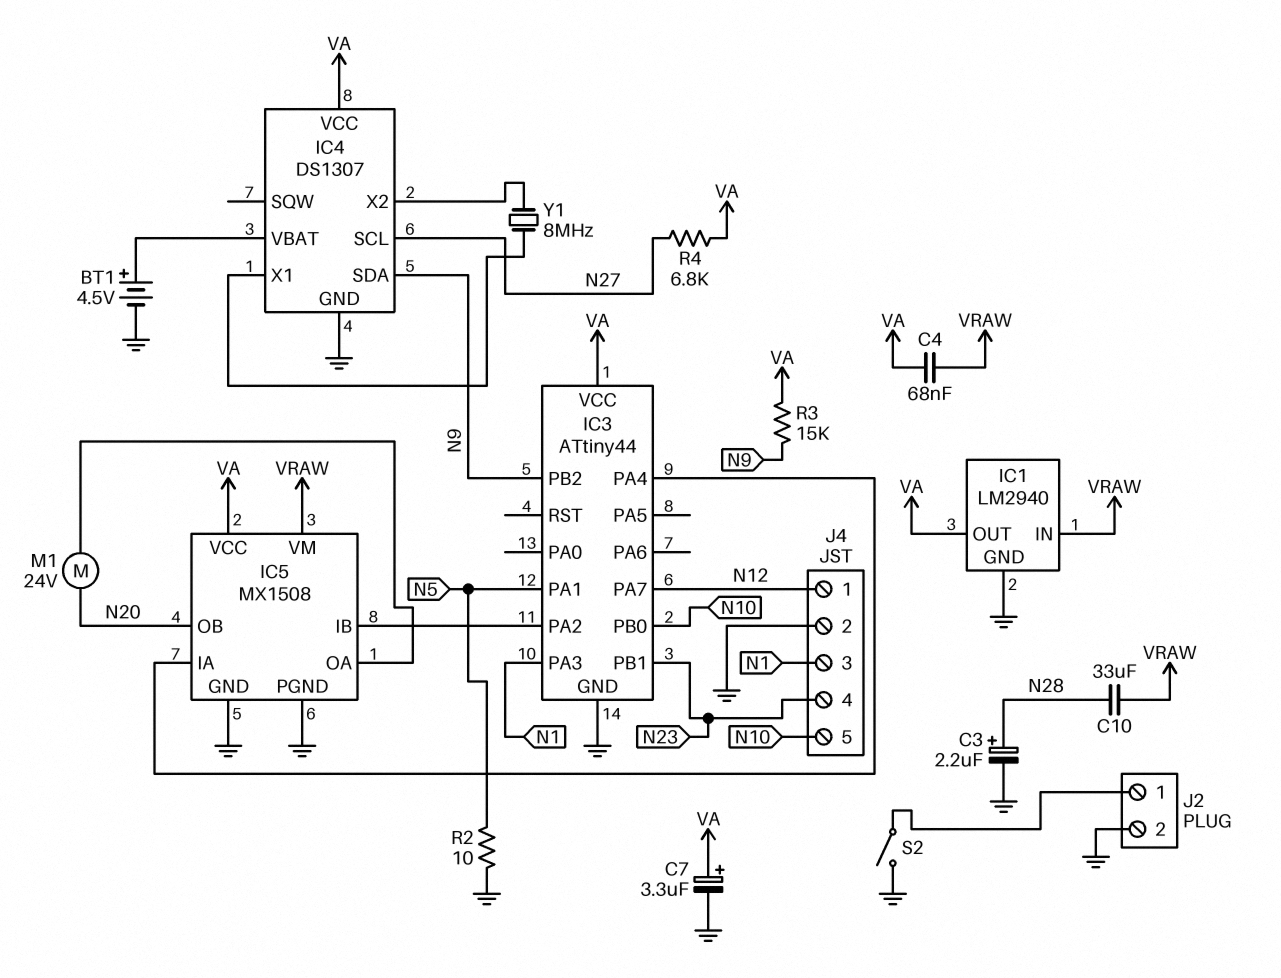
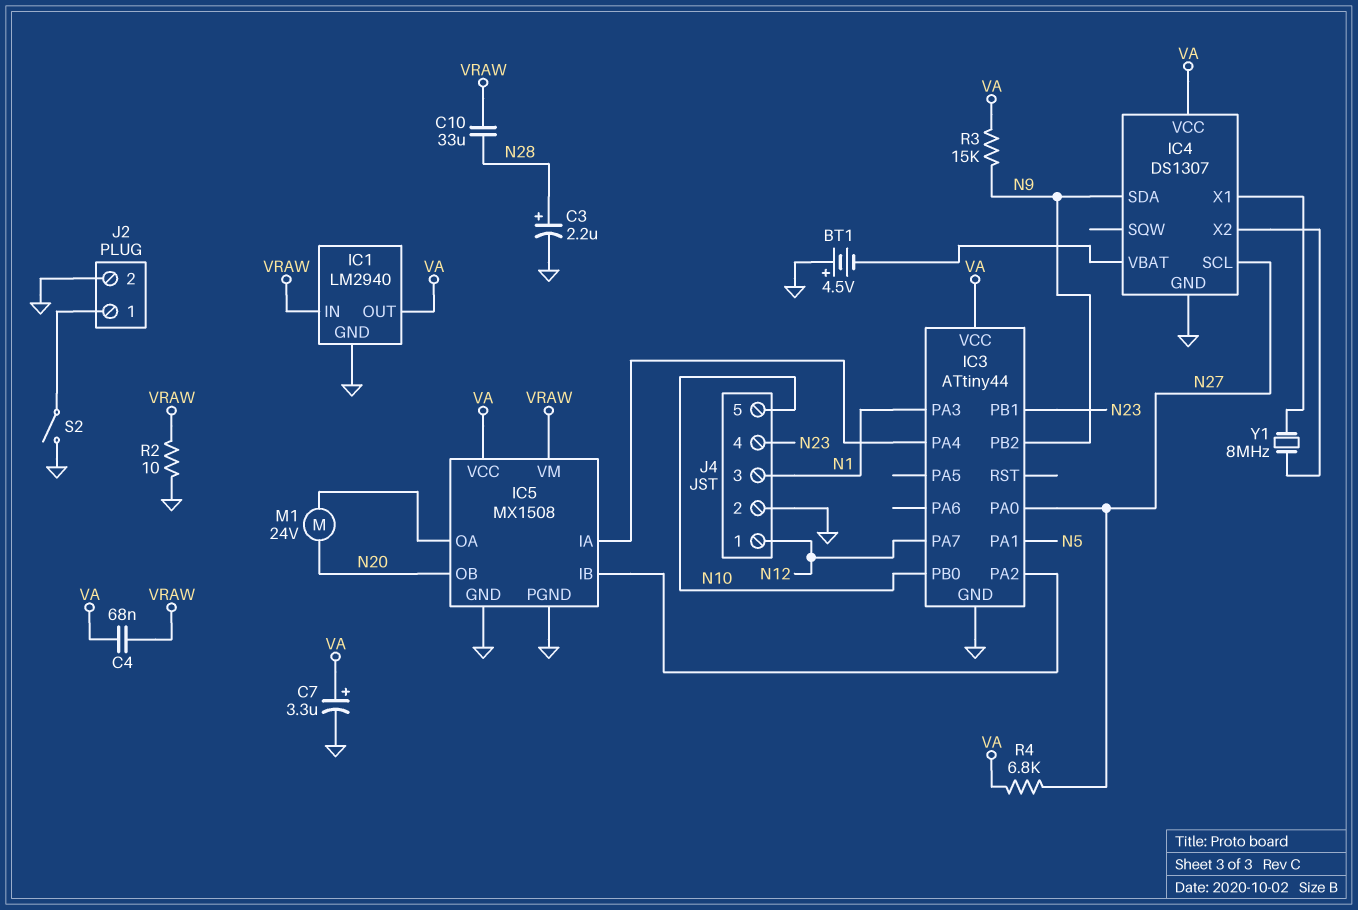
BT1: 4.5V (plus IC4/VBAT, minus GND) -> 4.5V (plus GND, minus IC4/VBAT)
IC3 pin PA0: none -> N27
R2: 10 (GND, N5) -> 10 (GND, VRAW)

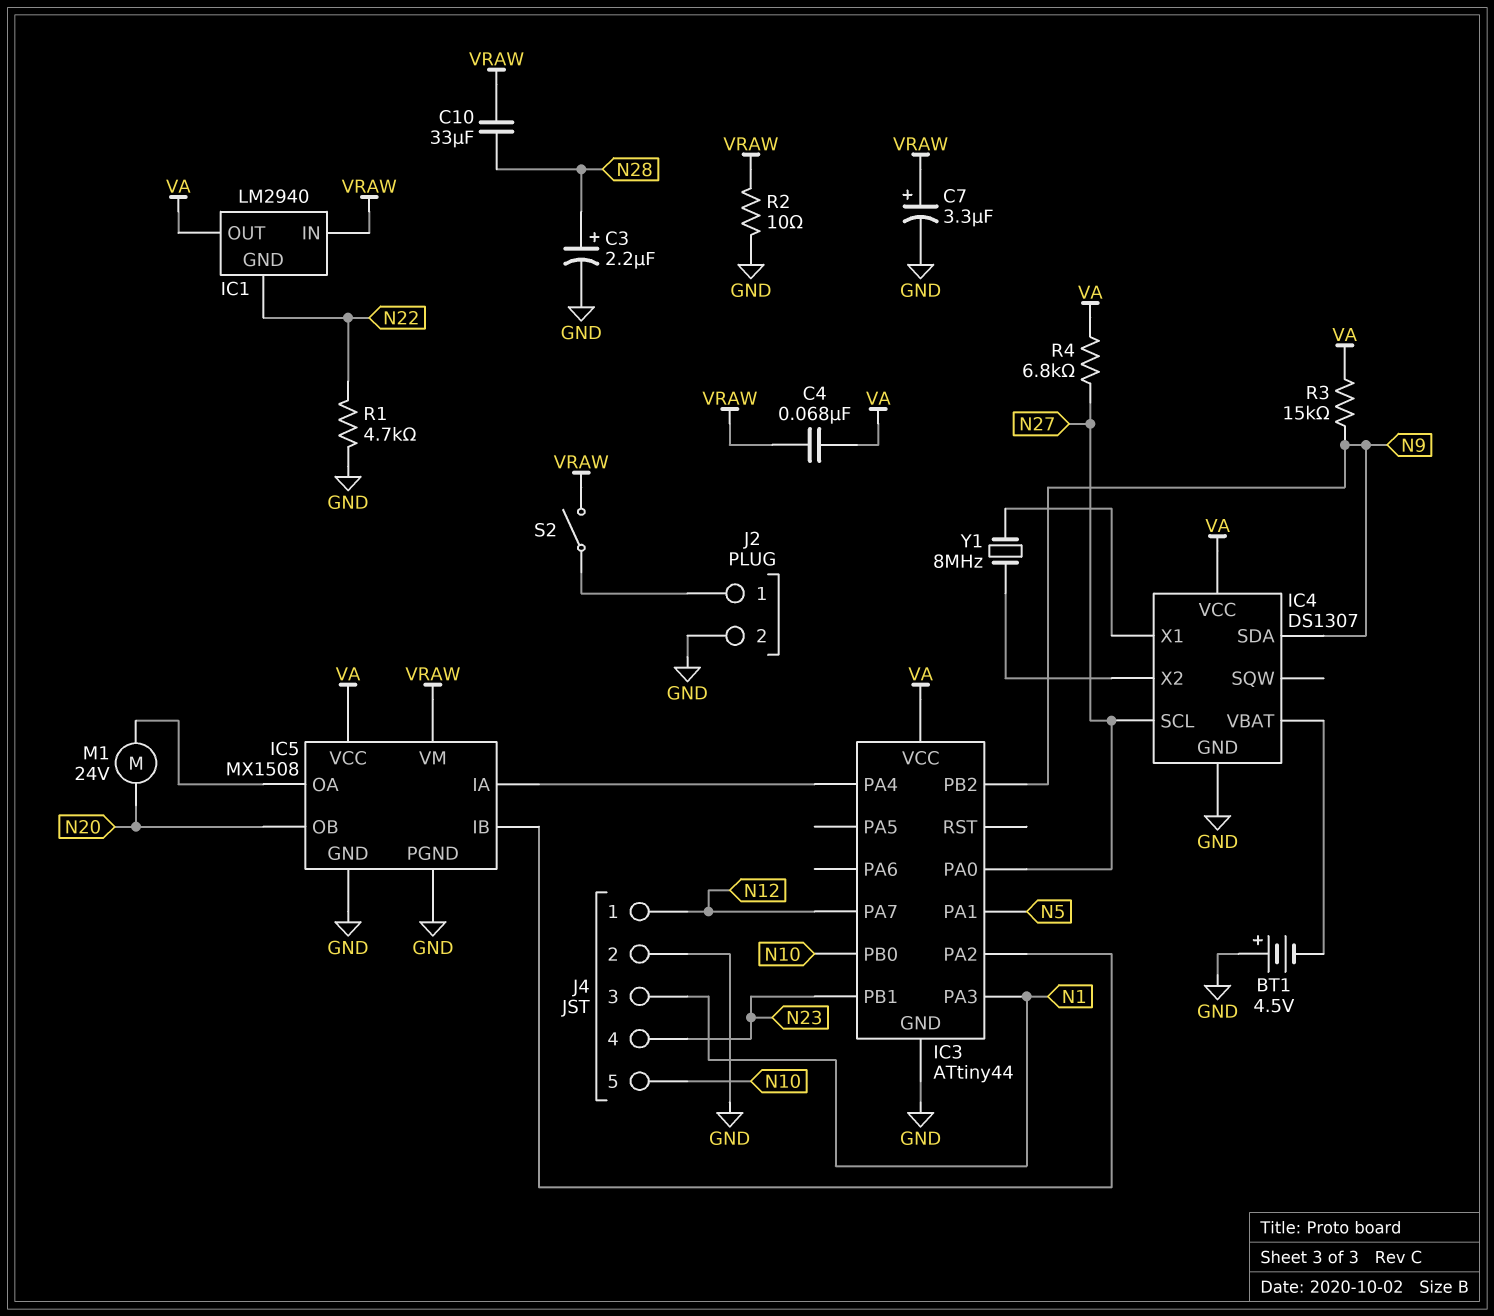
C7: 3.3uF (plus VA, minus GND) -> 3.3uF (plus VRAW, minus GND)
IC1 pin GND: GND -> N22
R1: none -> 4.7k (GND, N22)
S2: switch (GND, J2/1) -> switch (J2/1, VRAW)

